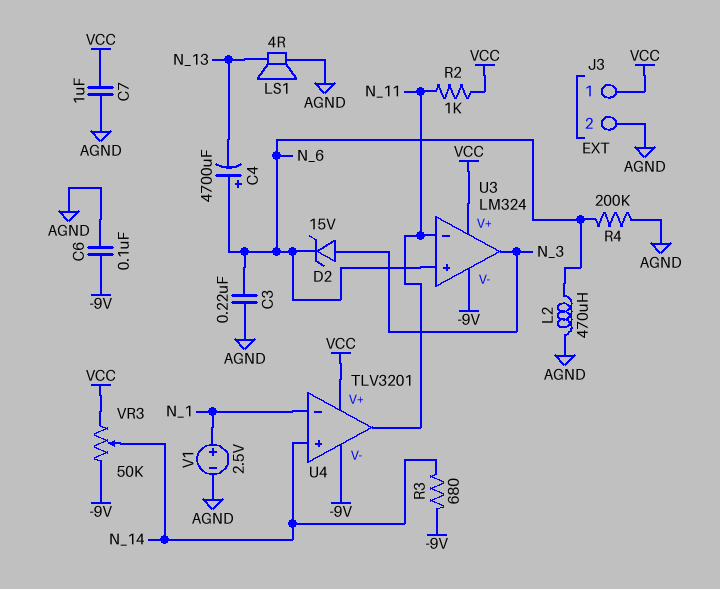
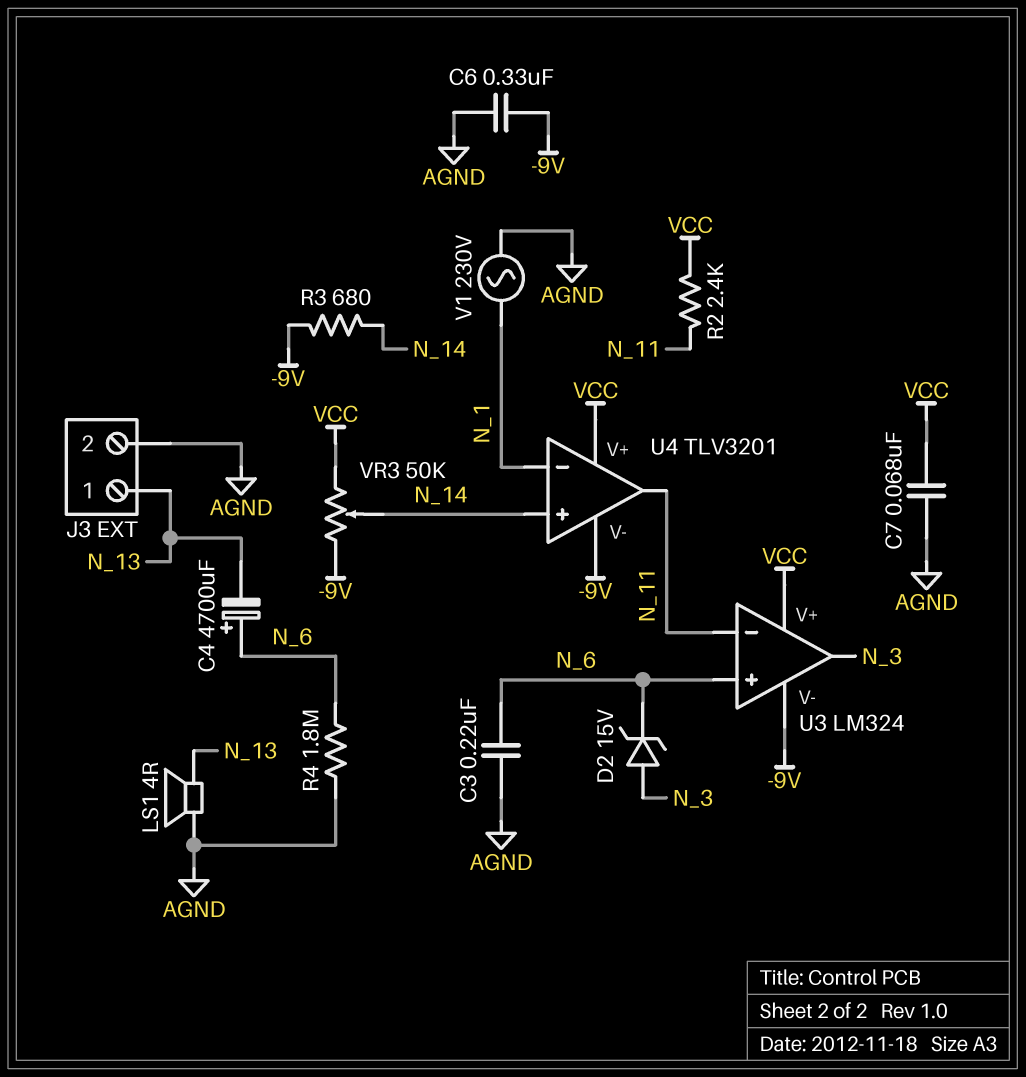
C6: 100nF (-9V, AGND) -> 330nF (-9V, AGND)
C7: 1uF (AGND, VCC) -> 68nF (AGND, VCC)
J3 pin 1: VCC -> N_13
L2: 470uH (AGND, N_6) -> none
R2: 1k (N_11, VCC) -> 2.4k (N_11, VCC)
R4: 200k (AGND, N_6) -> 1.8M (AGND, N_6)
V1: 2.5V (plus N_1, minus AGND) -> AC 230V (AGND, N_1)

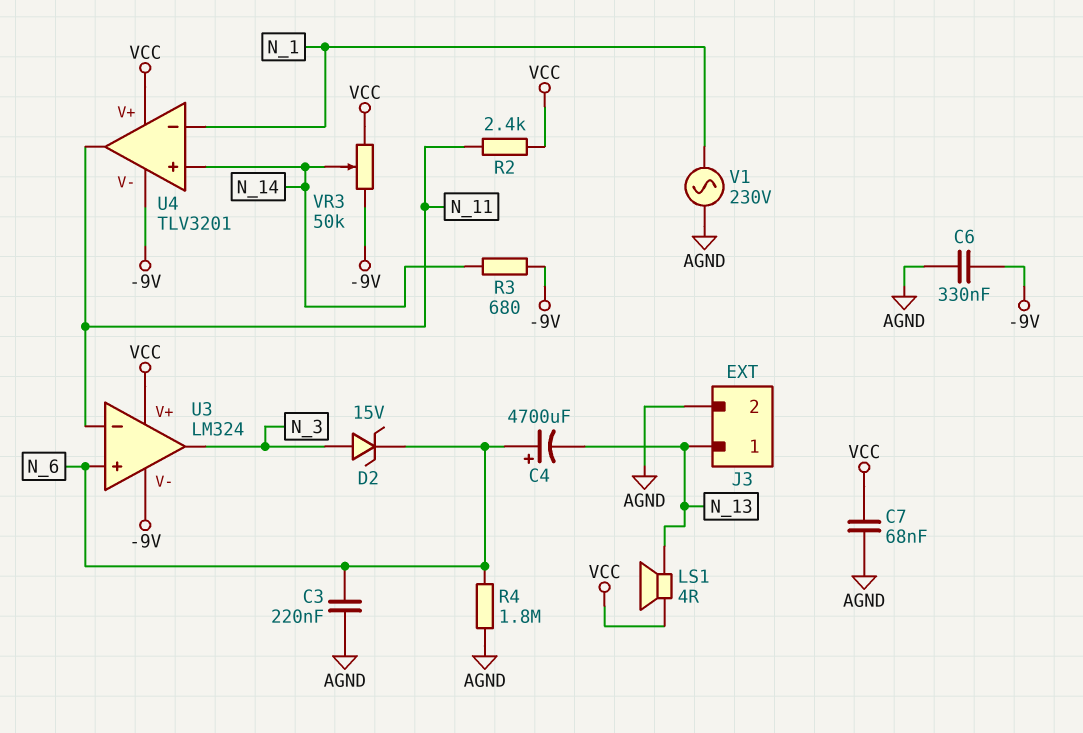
LS1: speaker 4R (AGND, N_13) -> speaker 4R (N_13, VCC)

